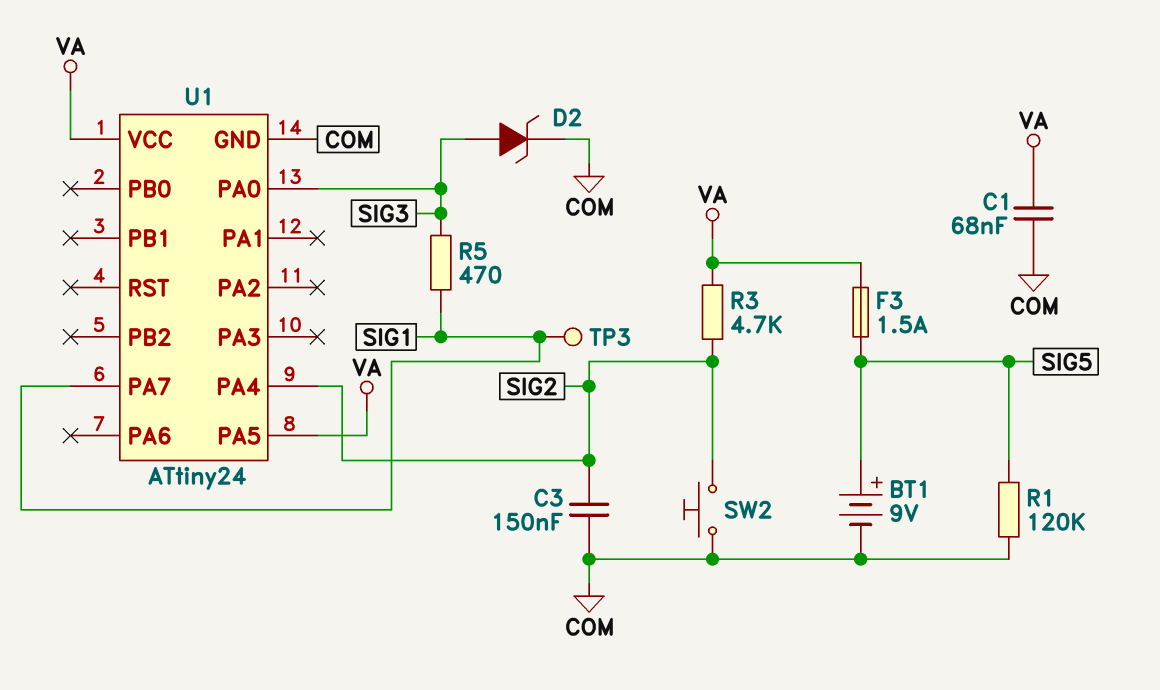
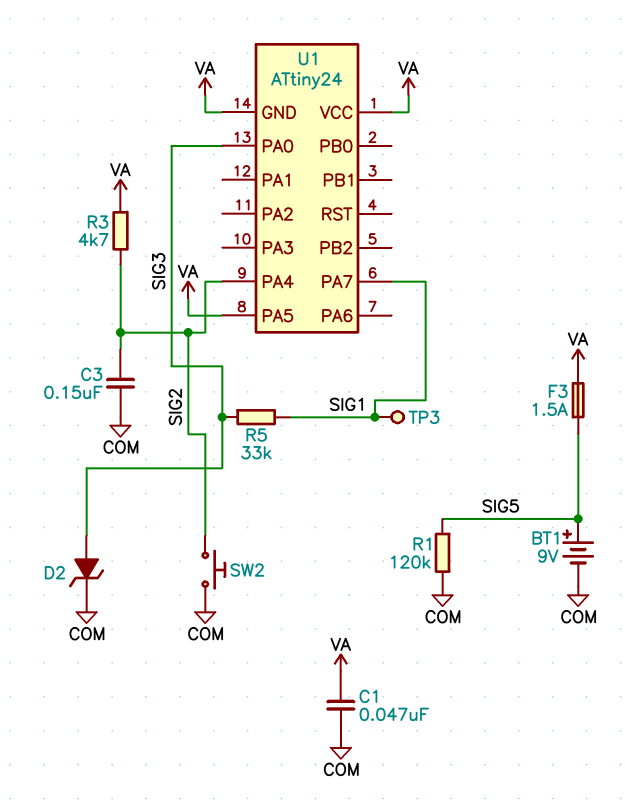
C1: 68nF (COM, VA) -> 47nF (COM, VA)
R5: 470 (SIG1, SIG3) -> 33k (SIG1, SIG3)
U1 pin GND: COM -> VA

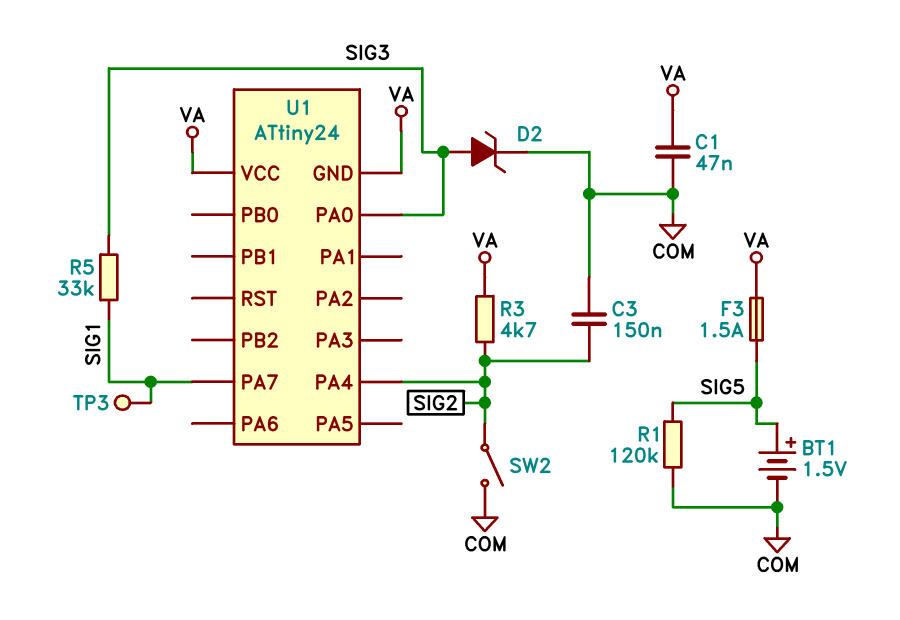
BT1: 9V (plus SIG5, minus COM) -> 1.5V (plus SIG5, minus COM)
SW2: button (COM, SIG2) -> switch (COM, SIG2)
U1 pin PA5: VA -> none

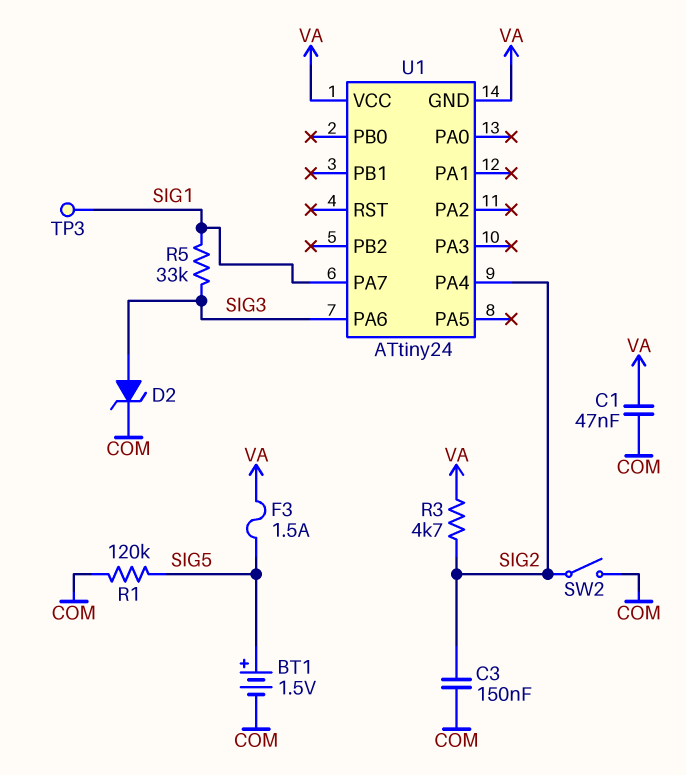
U1 pin PA0: SIG3 -> none
U1 pin PA6: none -> SIG3

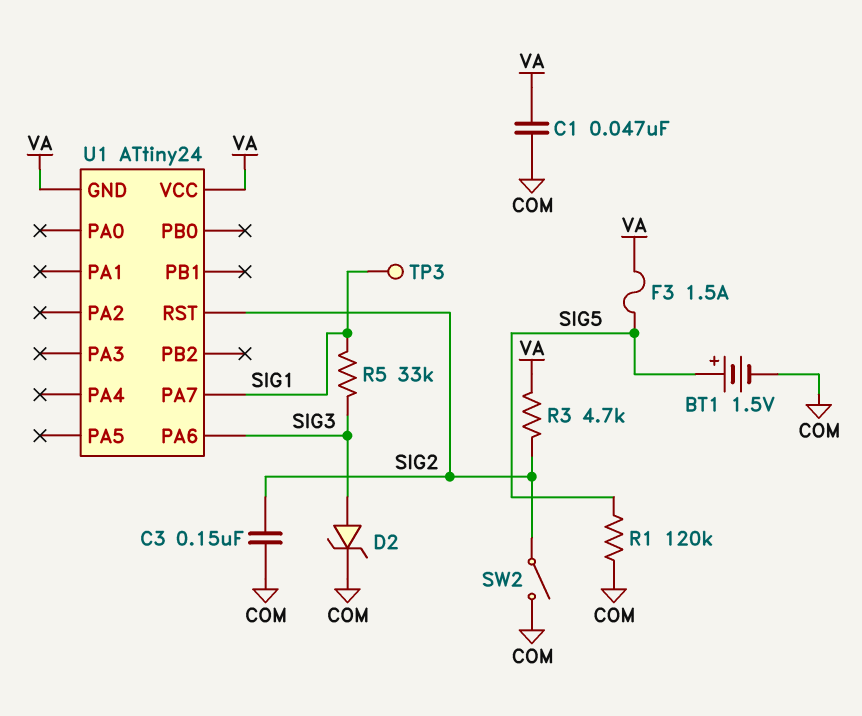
U1 pin PA4: SIG2 -> none
U1 pin RST: none -> SIG2

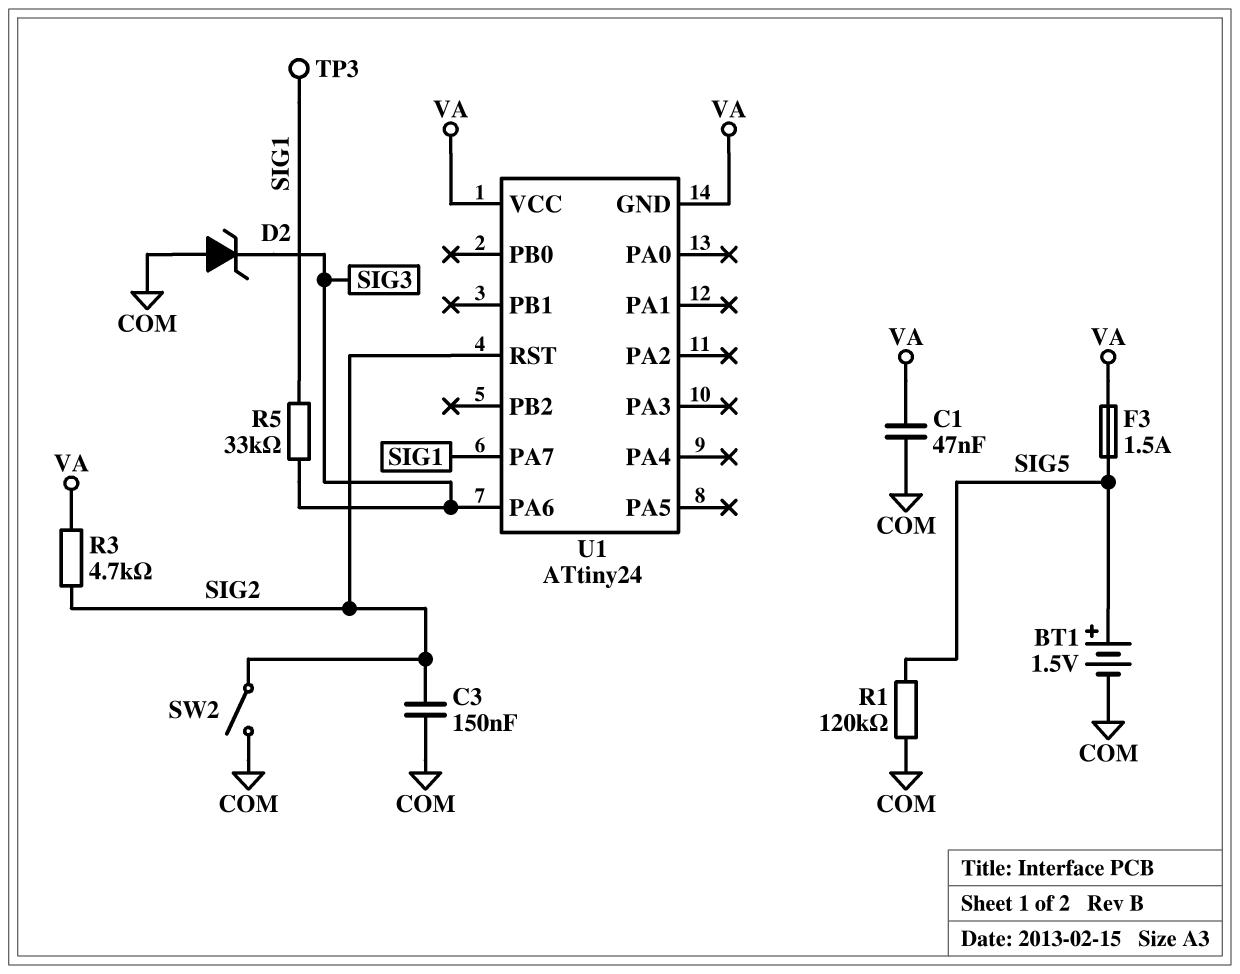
D2: zener (A SIG3, K COM) -> zener (A COM, K SIG3)

